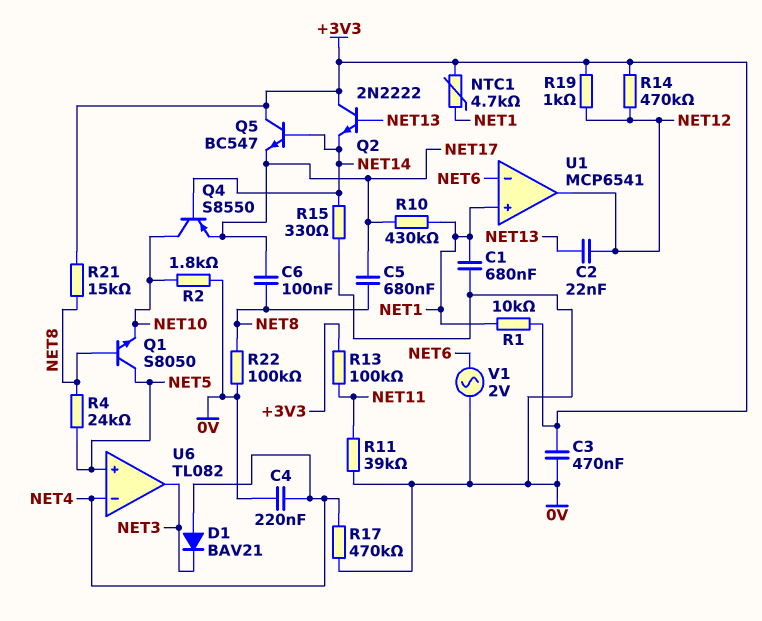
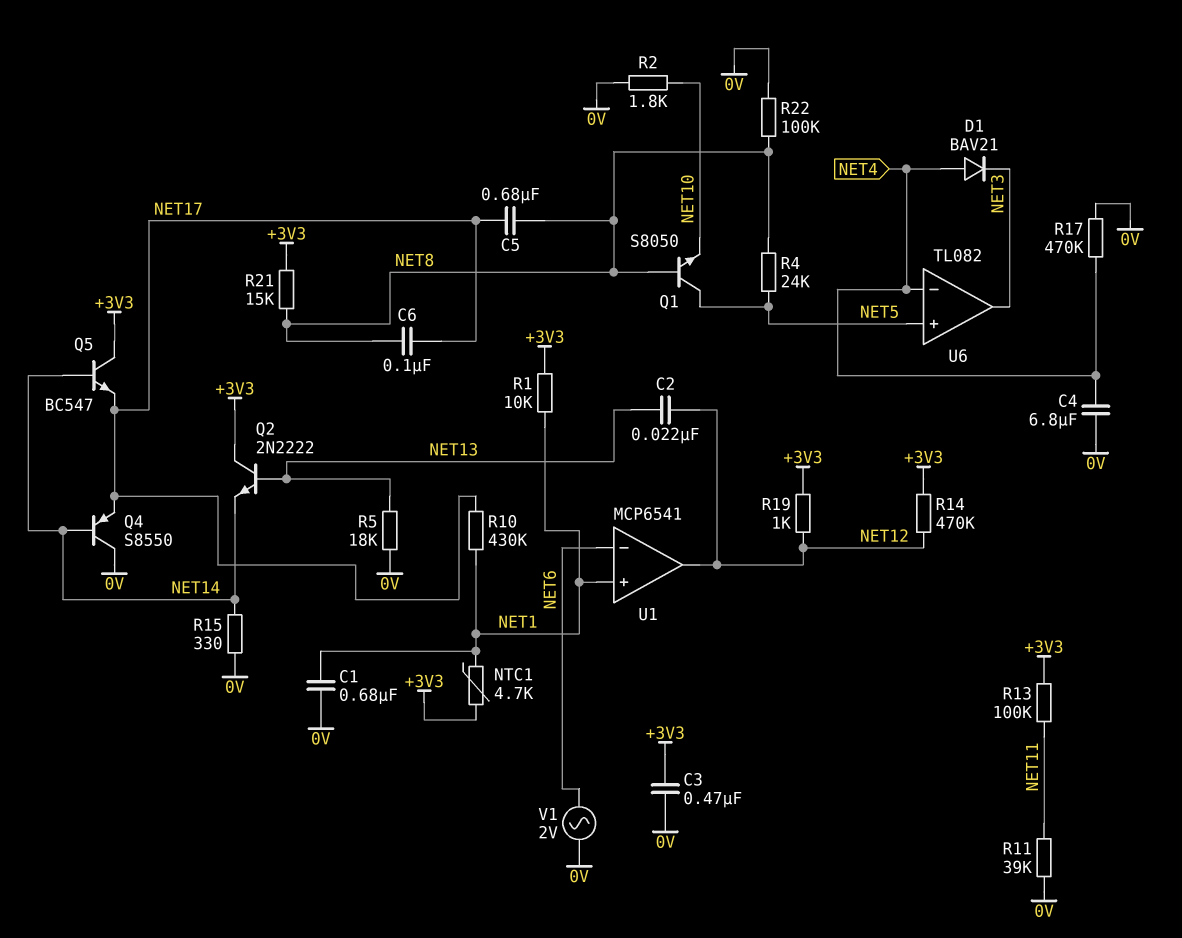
C4: 220nF (0V, NET4) -> 6.8uF (0V, NET4)
Q4: PNP S8550 (B NET14, C NET10, E NET17) -> PNP S8550 (B NET14, C 0V, E NET17)
R5: none -> 18k (0V, NET13)

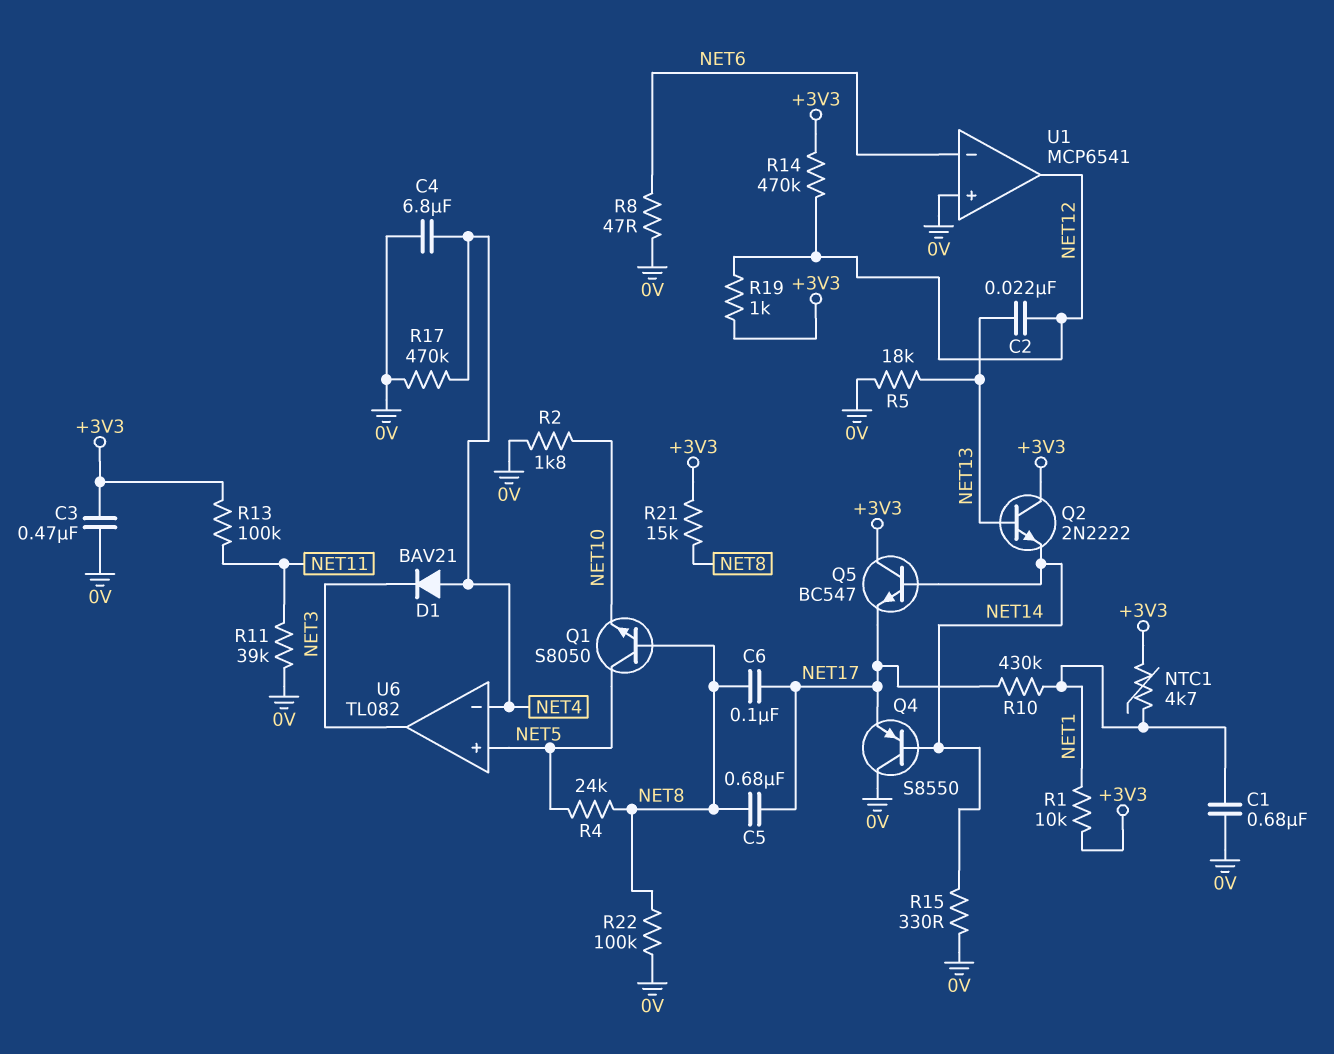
R8: none -> 47 (0V, NET6)
U1 pin in+: NET1 -> 0V
V1: AC 2V (0V, NET6) -> none

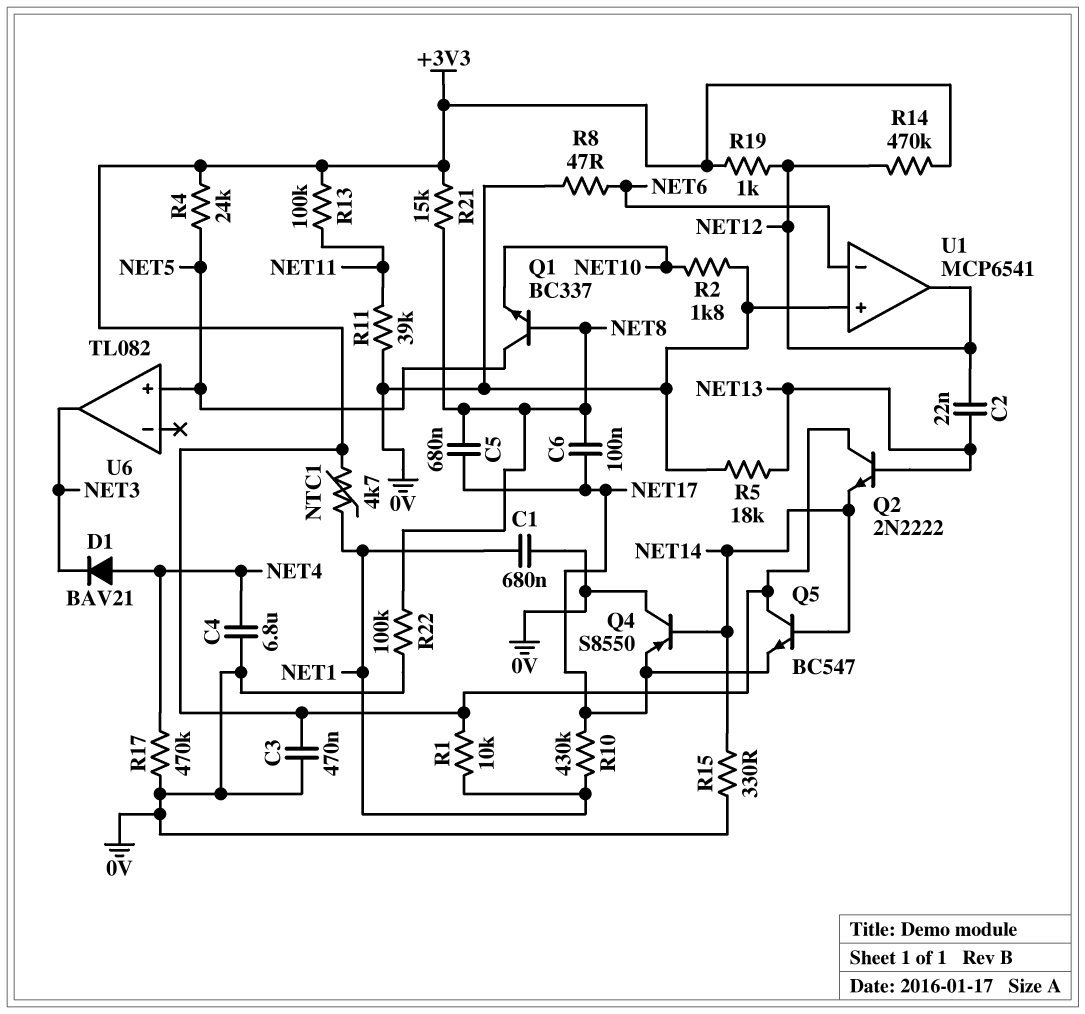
Q1: NPN S8050 (B NET8, C NET5, E NET10) -> NPN BC337 (B NET8, C NET5, E NET10)
R4: 24k (NET5, NET8) -> 24k (+3V3, NET5)
U6 pin in-: NET4 -> none

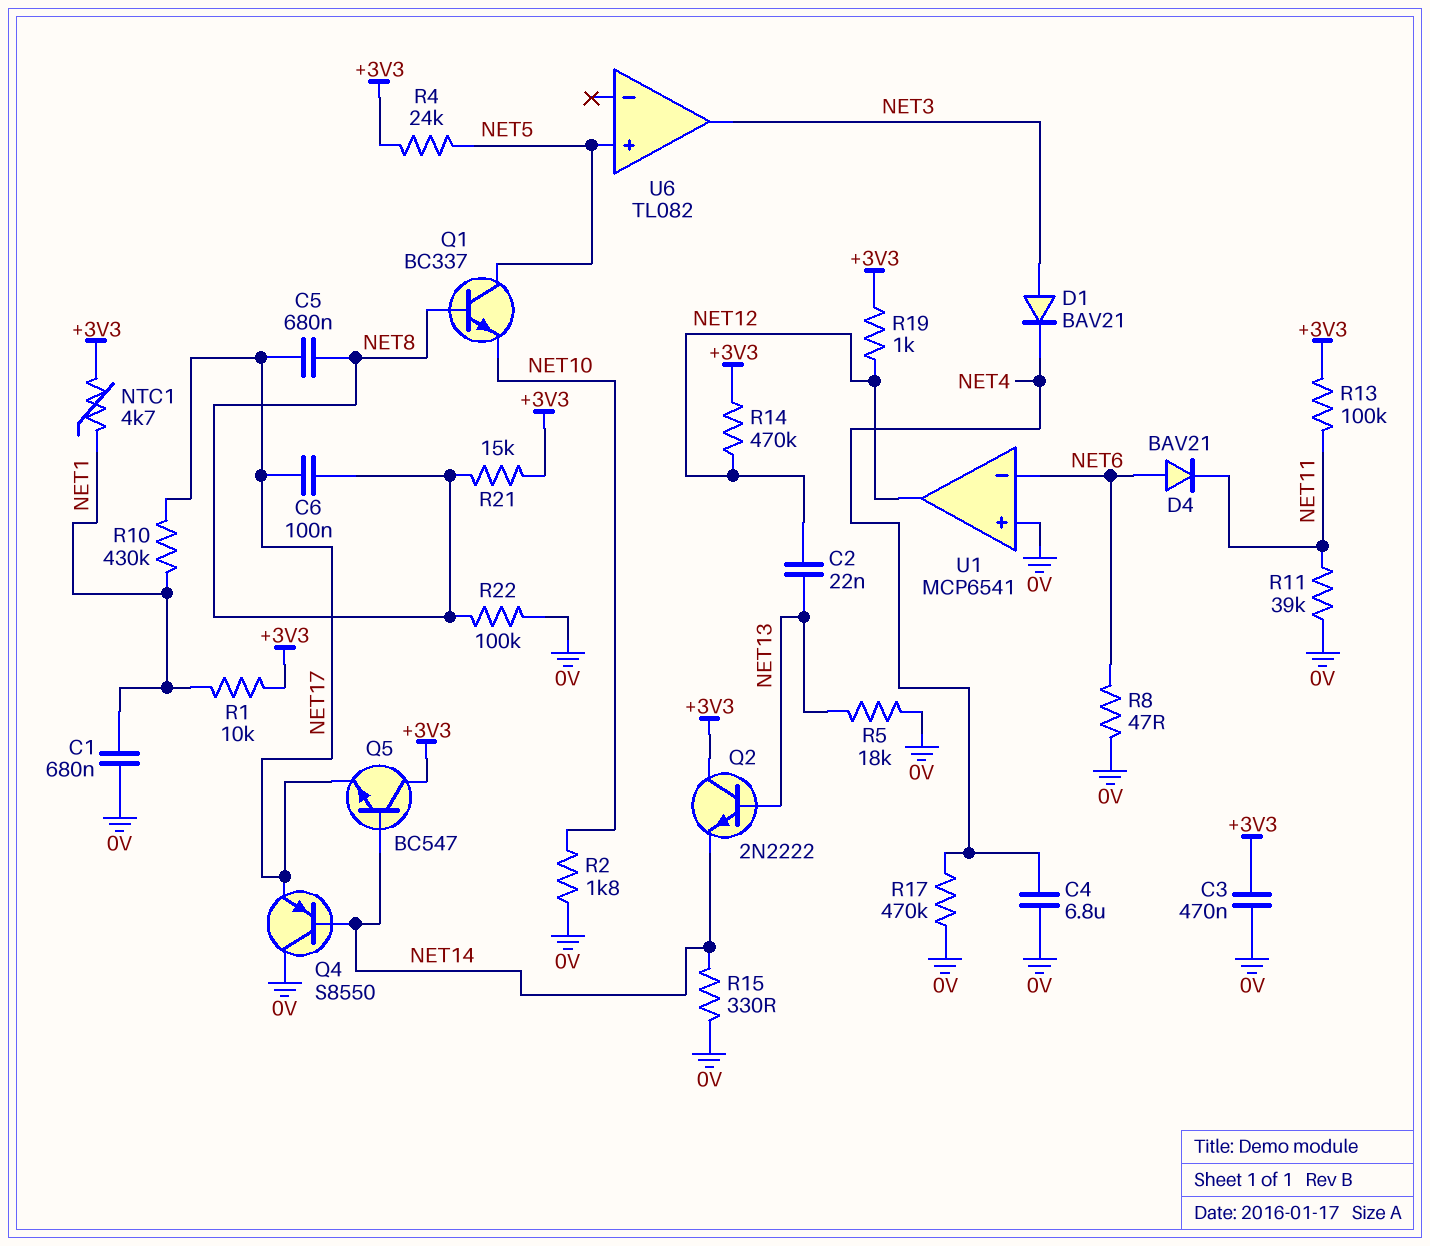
D1: diode BAV21 (A NET4, K NET3) -> diode BAV21 (A NET3, K NET4)
D4: none -> diode BAV21 (A NET6, K NET11)

